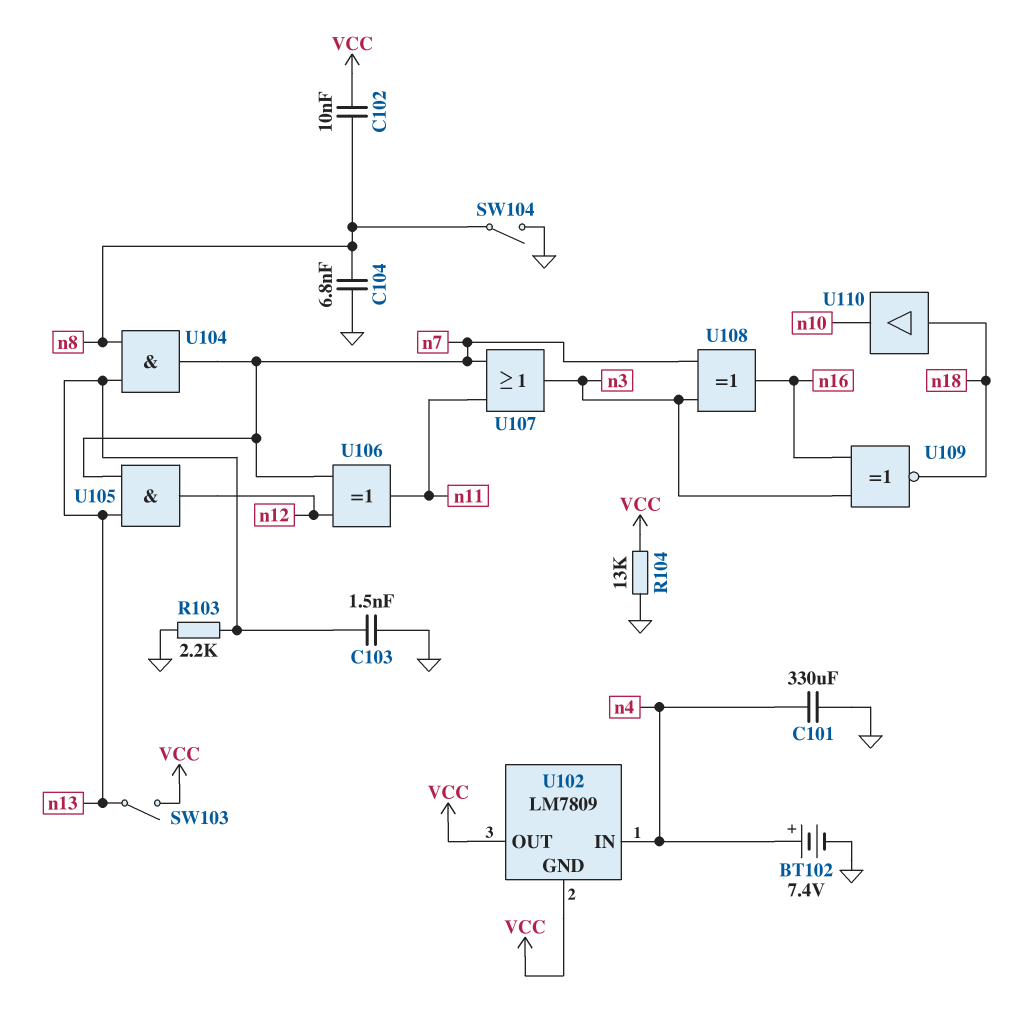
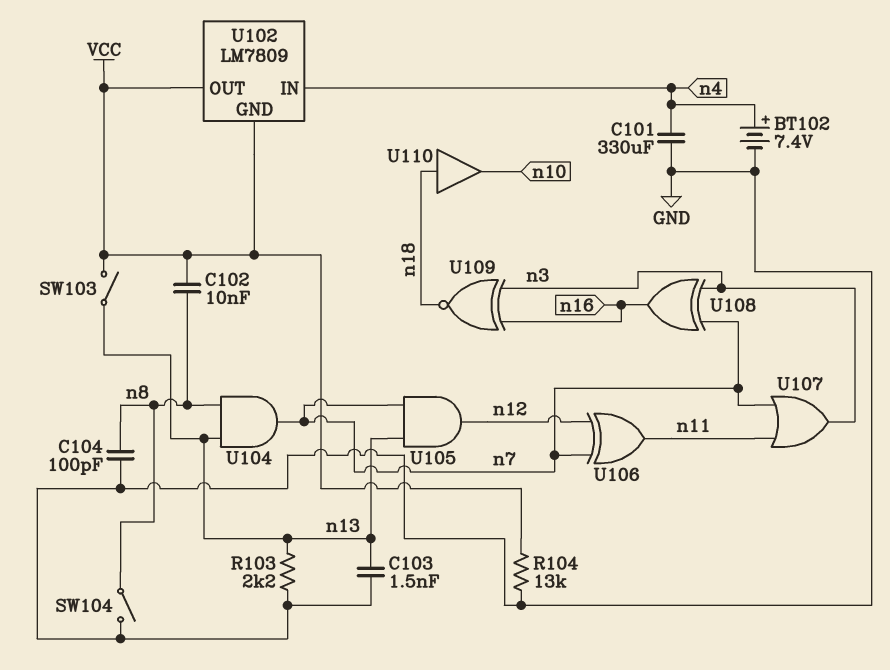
C104: 6.8nF (GND, n8) -> 100pF (GND, n8)

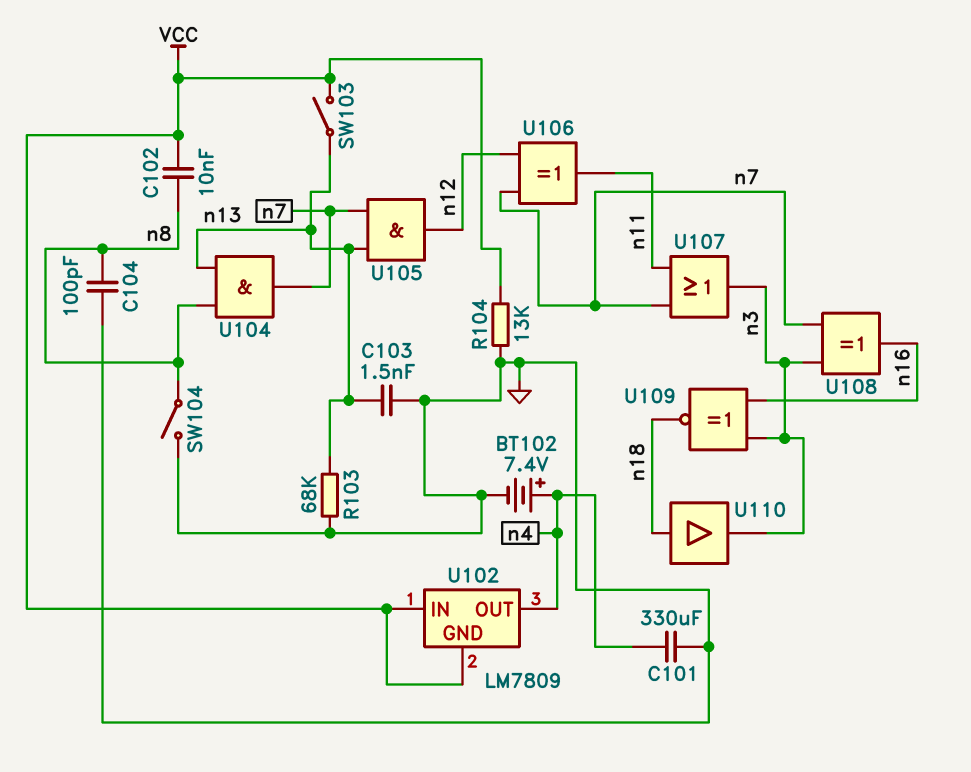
R103: 2.2k (GND, n13) -> 68k (GND, n13)
U102 pin IN: n4 -> VCC
U102 pin OUT: VCC -> n4
U110: buffer (in n18, out n10) -> buffer (in n18, out n3)

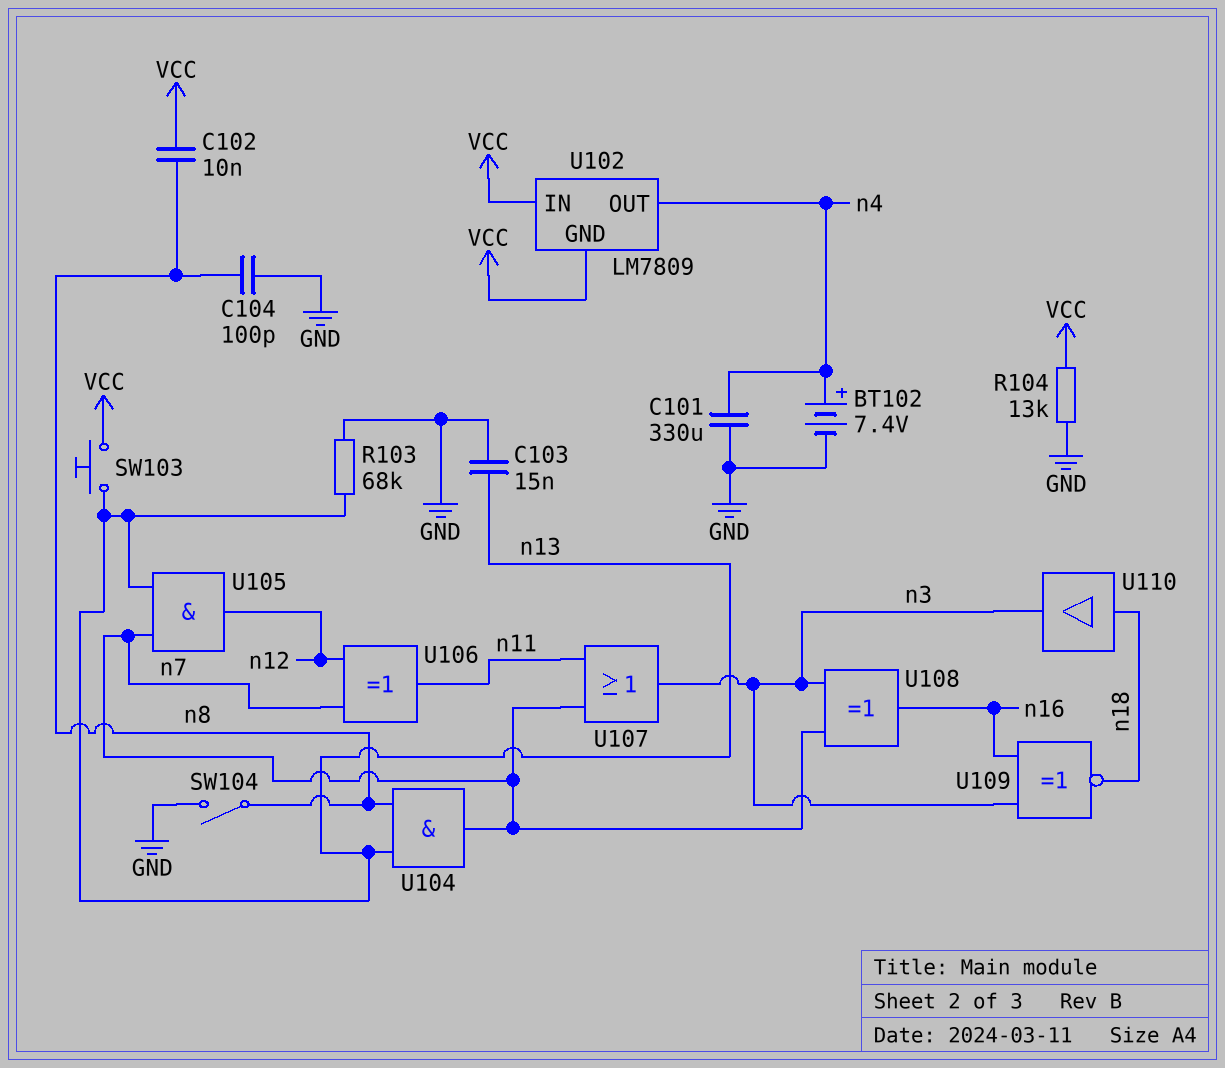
C103: 1.5nF (GND, n13) -> 15nF (GND, n13)
SW103: switch (VCC, n13) -> button (VCC, n13)

